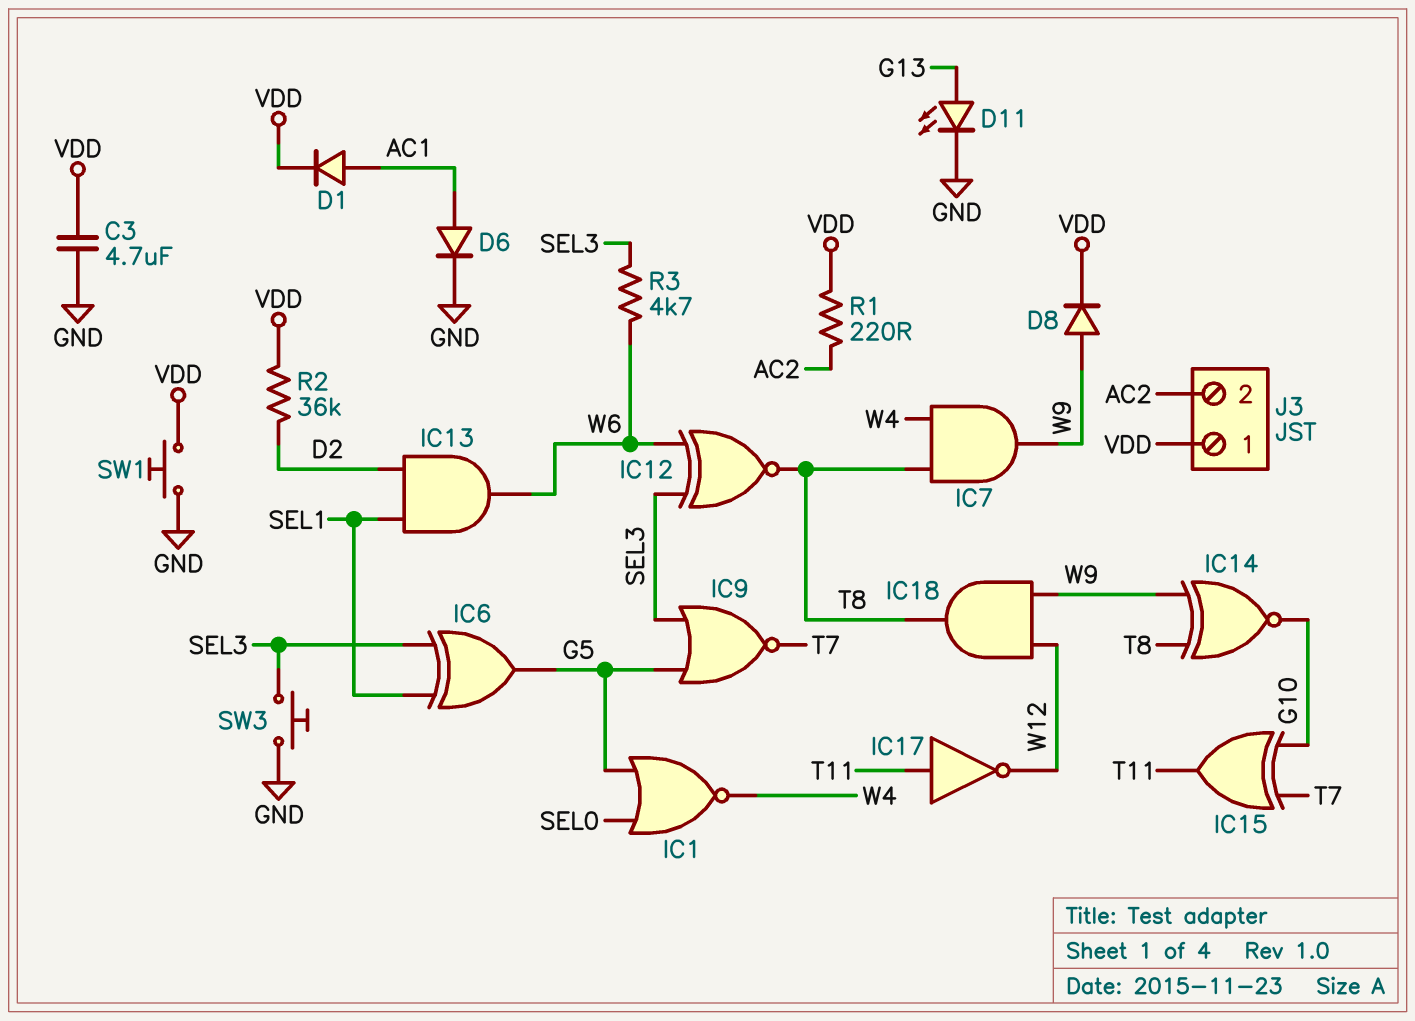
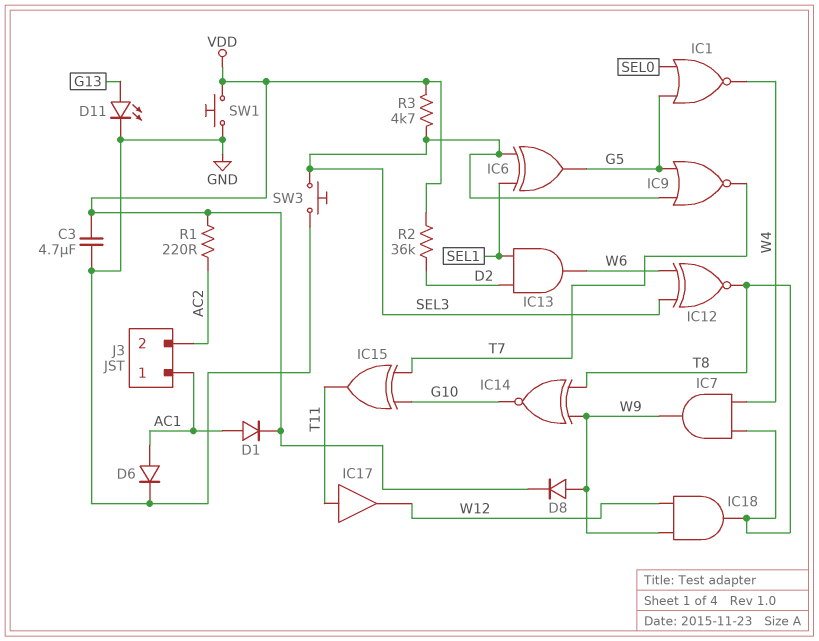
IC17: NOT (in T11, out W12) -> buffer (in T11, out W12)
J3 pin 1: VDD -> AC1
R3: 4.7k (SEL3, W6) -> 4.7k (SEL3, VDD)

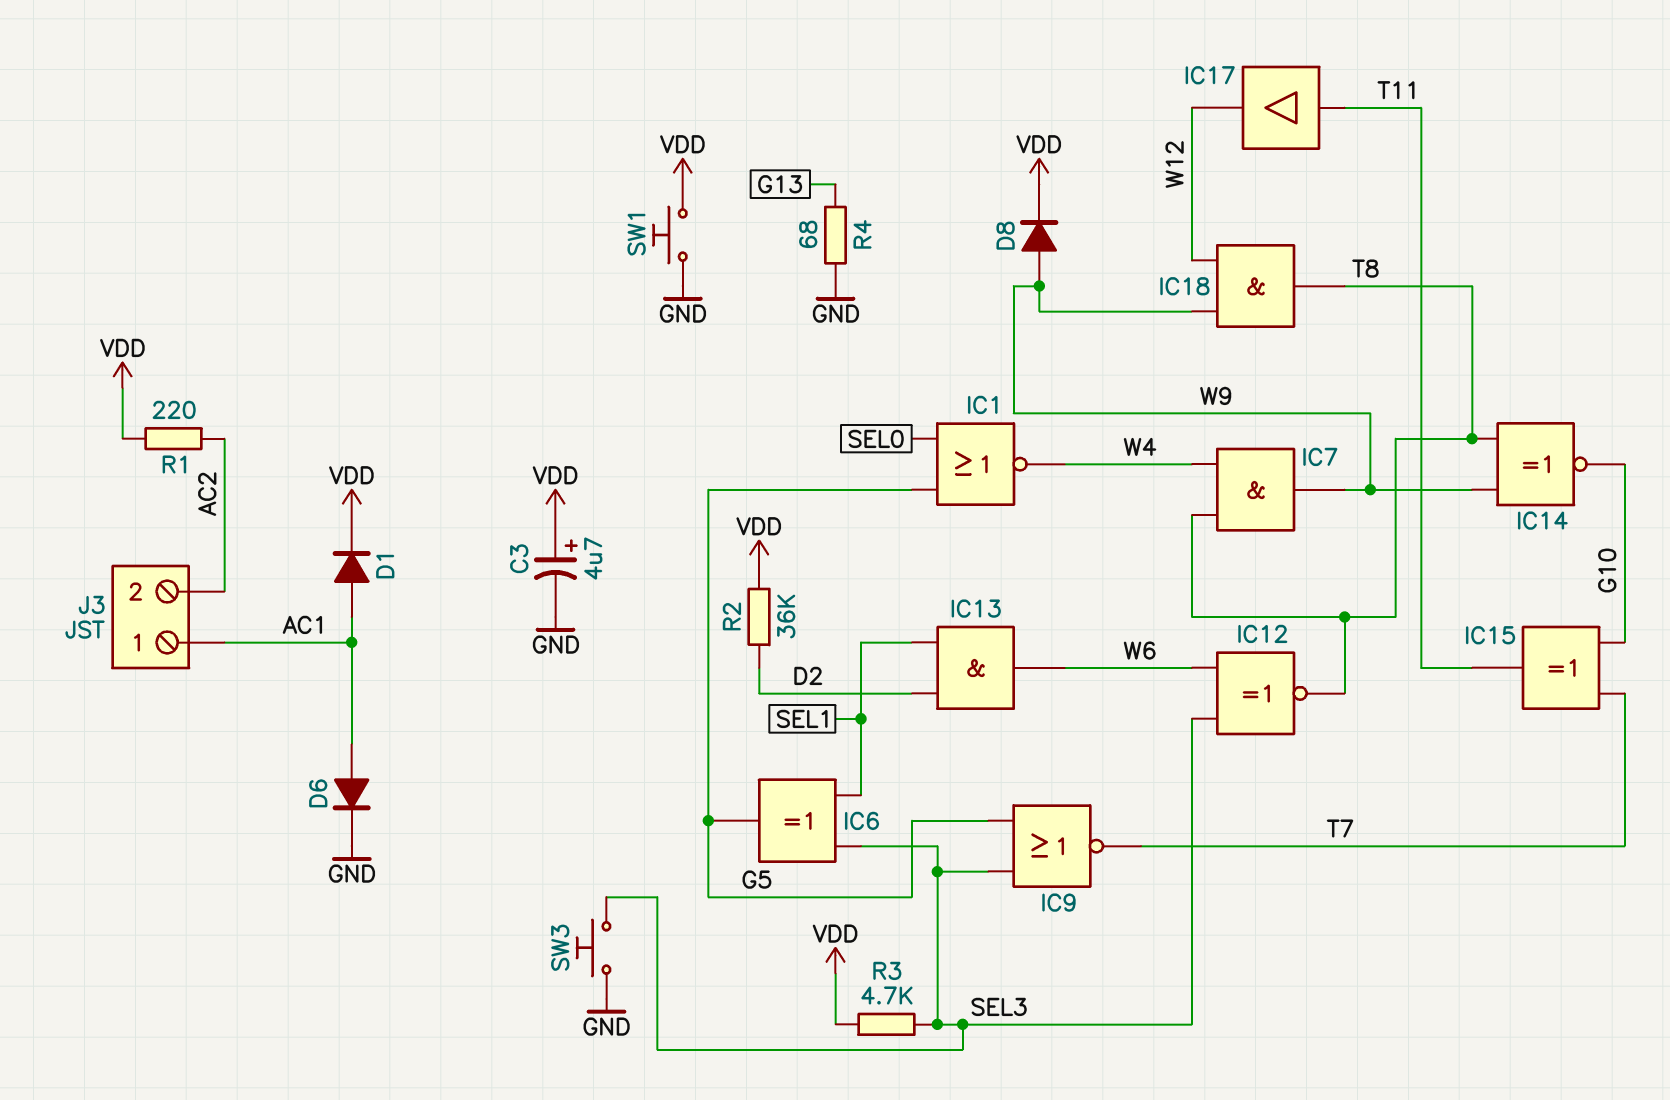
C3: 4.7uF (GND, VDD) -> 4.7uF (plus VDD, minus GND)
D11: LED (A G13, K GND) -> none
R4: none -> 68 (G13, GND)

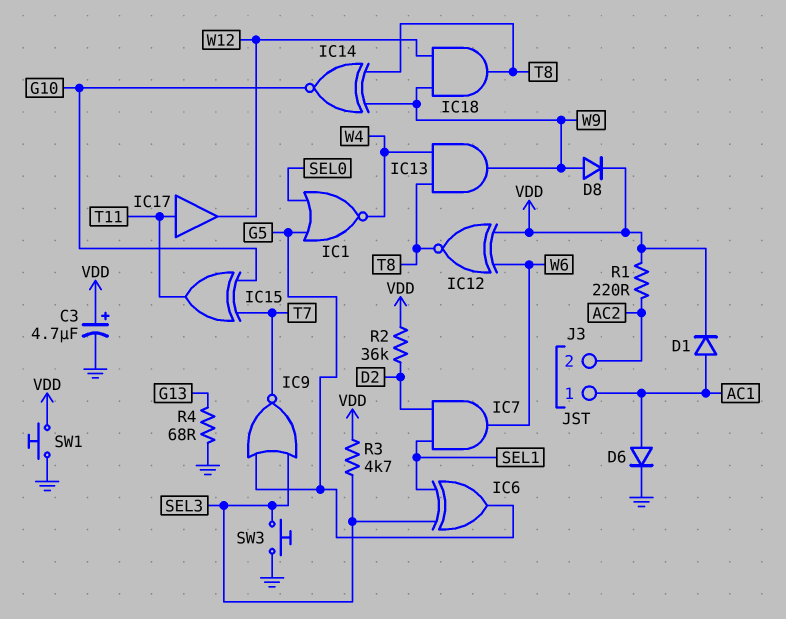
IC7: AND (in T8, in W4, out W9) -> AND (in D2, in SEL1, out W6)
IC12: XNOR (in SEL3, in W6, out T8) -> XNOR (in VDD, in W6, out T8)
IC13: AND (in D2, in SEL1, out W6) -> AND (in T8, in W4, out W9)

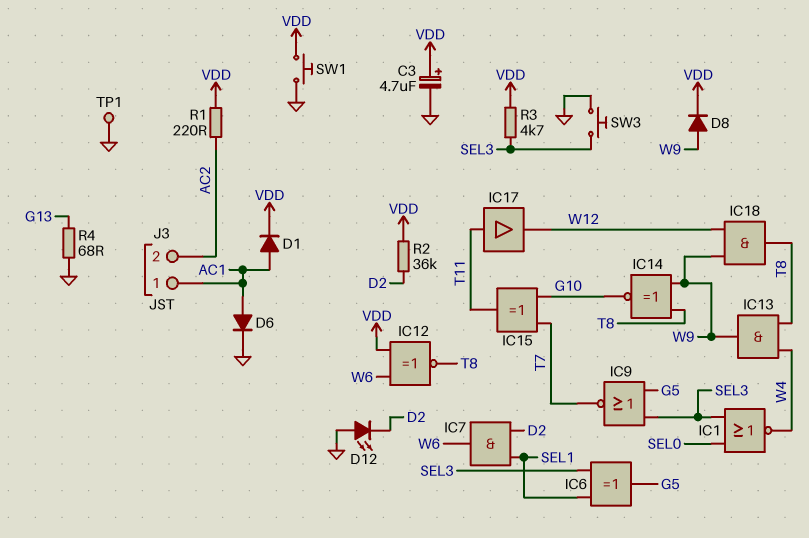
D12: none -> LED (A GND, K D2)
IC1: NOR (in G5, in SEL0, out W4) -> NOR (in SEL0, in SEL3, out W4)
TP1: none -> test point (GND)

